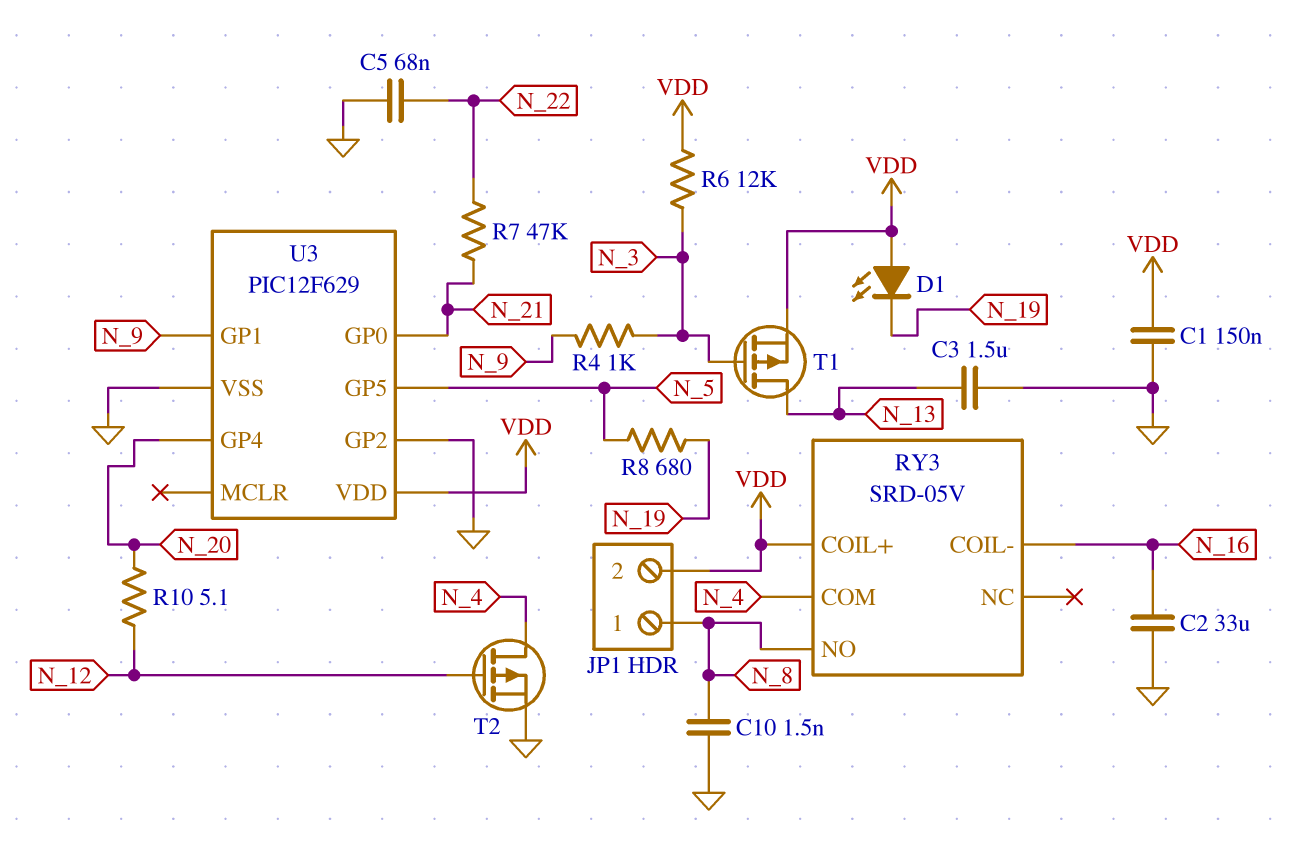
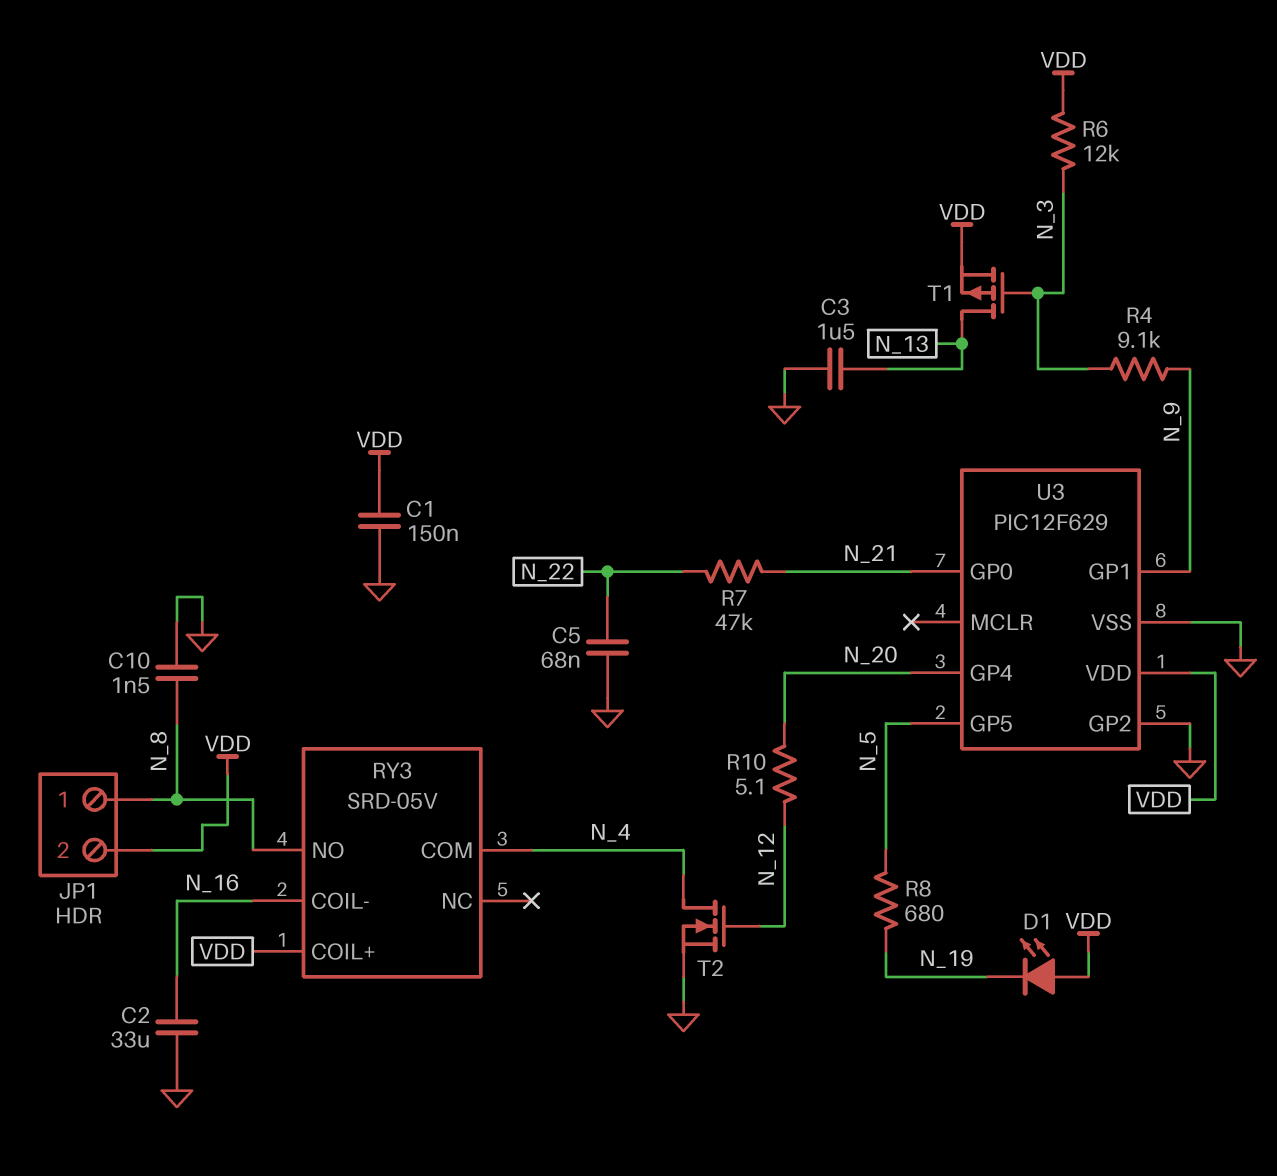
R4: 1k (N_3, N_9) -> 9.1k (N_3, N_9)
T2: PMOS (G N_12, D N_4, S GND) -> NMOS (G N_12, D N_4, S GND)

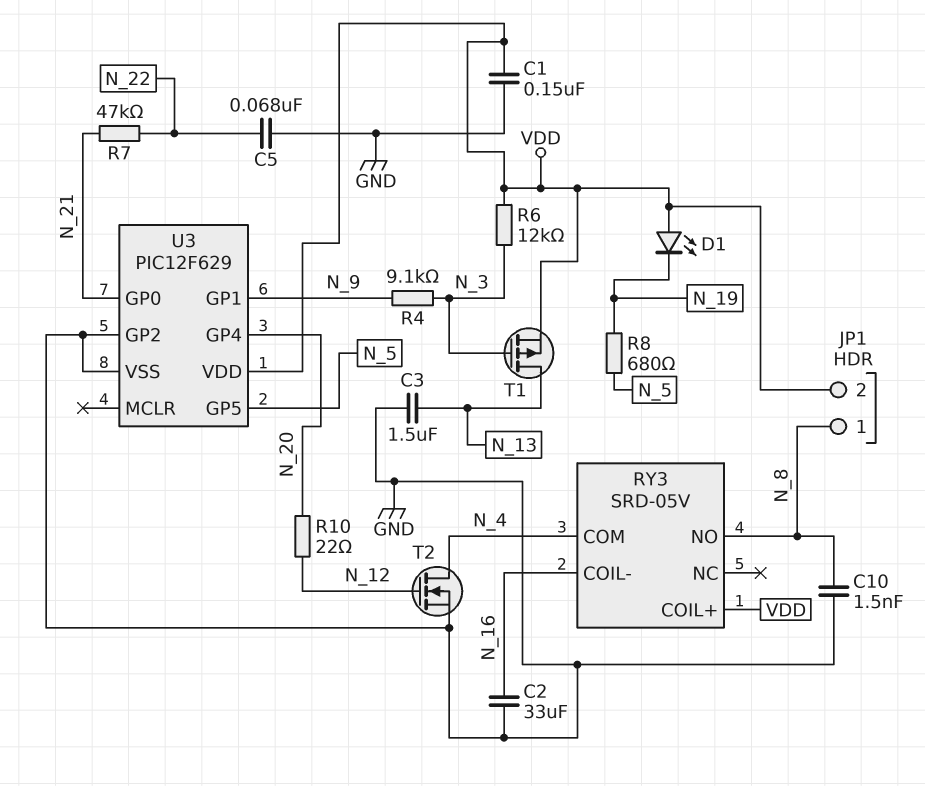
R10: 5.1 (N_12, N_20) -> 22 (N_12, N_20)

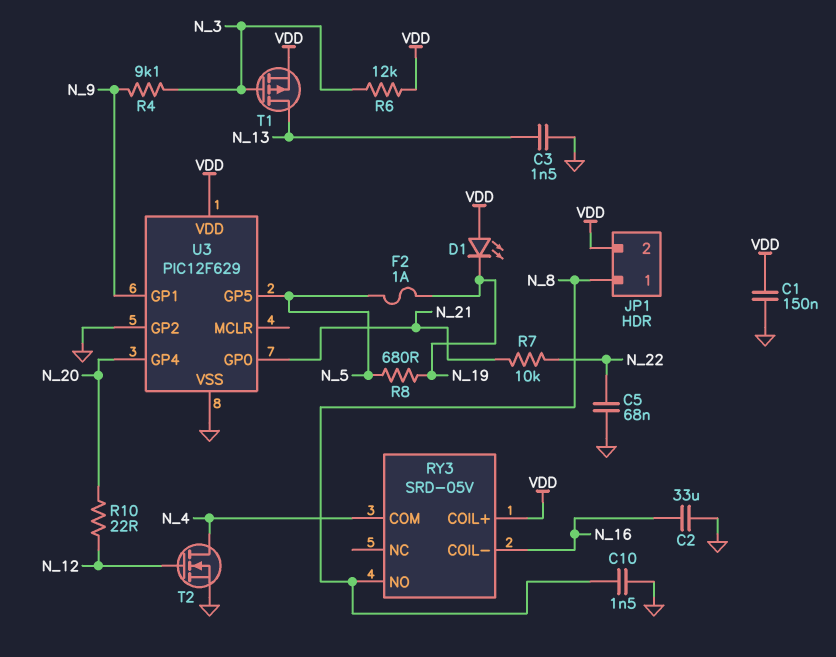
C3: 1.5uF (GND, N_13) -> 1.5nF (GND, N_13)
F2: none -> 1A (N_5, N_19)
R7: 47k (N_21, N_22) -> 10k (N_21, N_22)

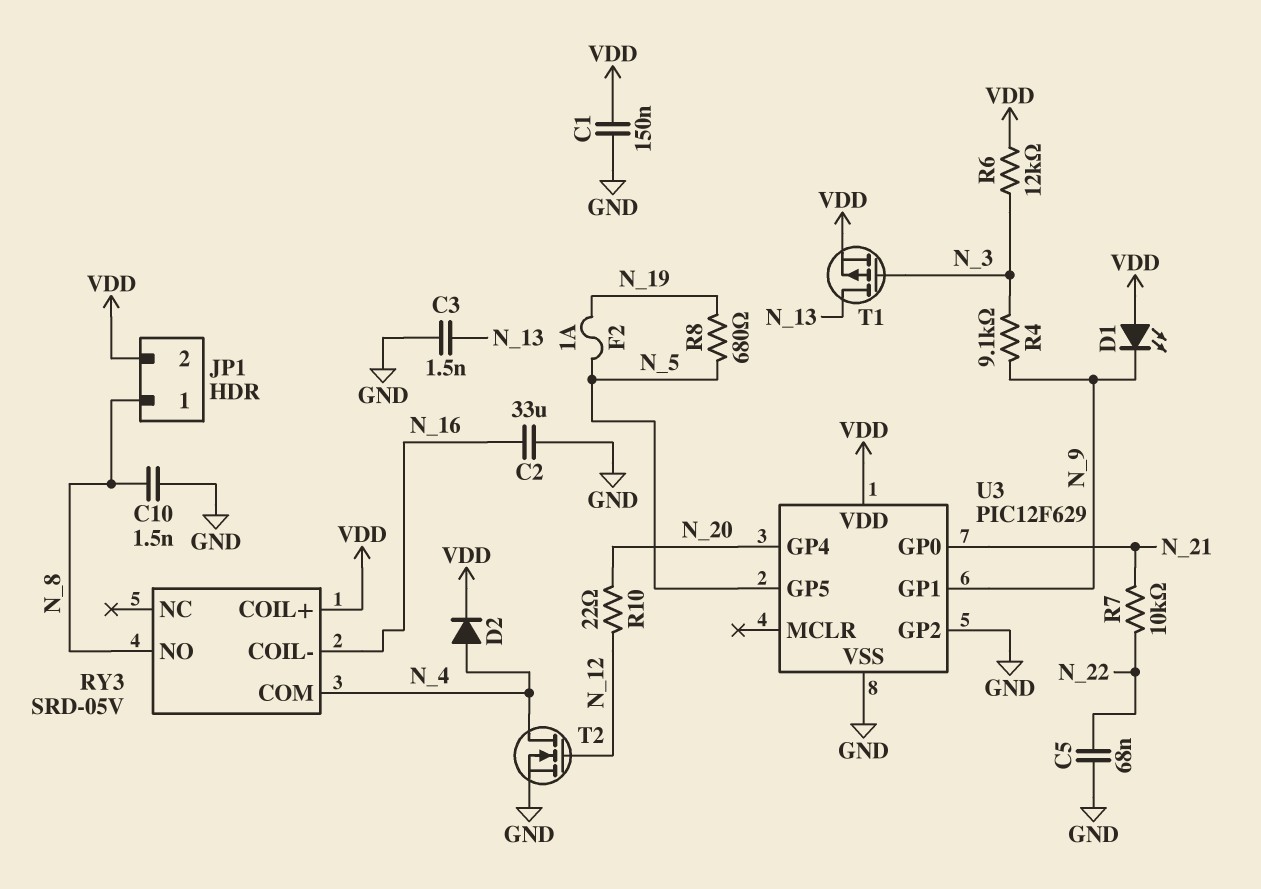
D1: LED (A VDD, K N_19) -> LED (A VDD, K N_9)
D2: none -> diode (A N_4, K VDD)

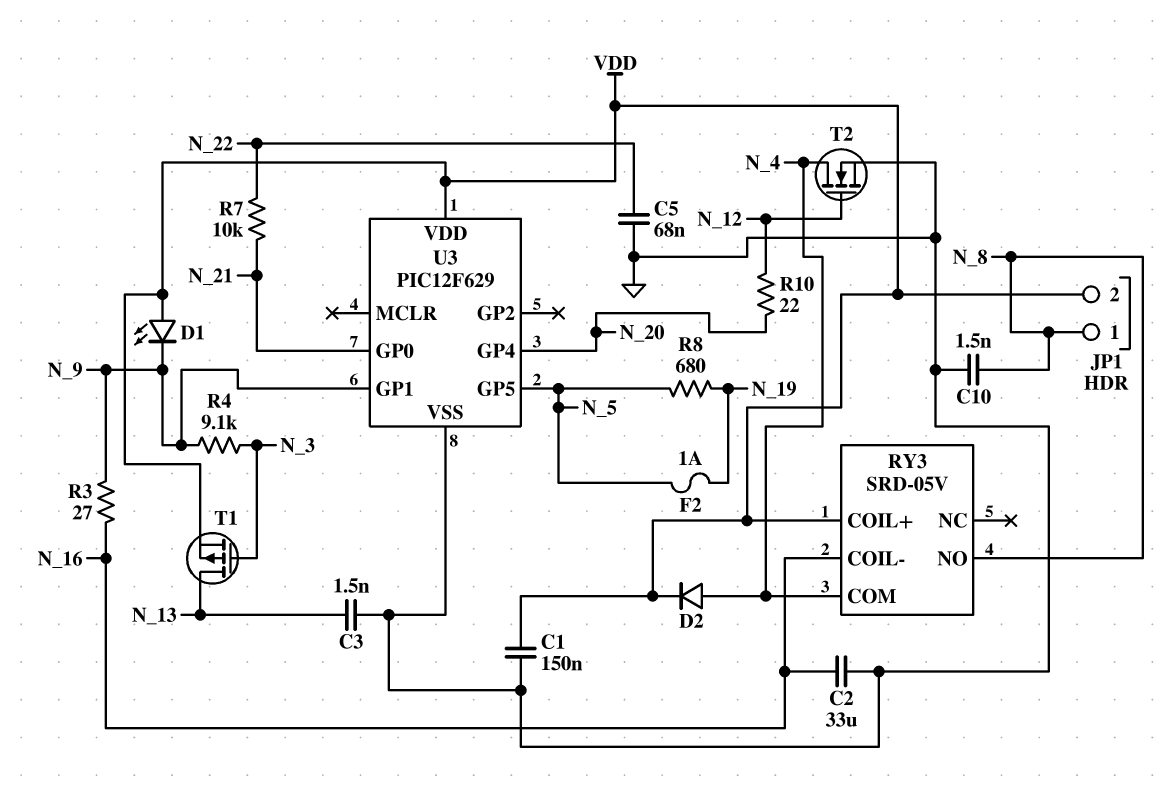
R3: none -> 27 (N_9, N_16)
R6: 12k (N_3, VDD) -> none
U3 pin GP2: GND -> none

